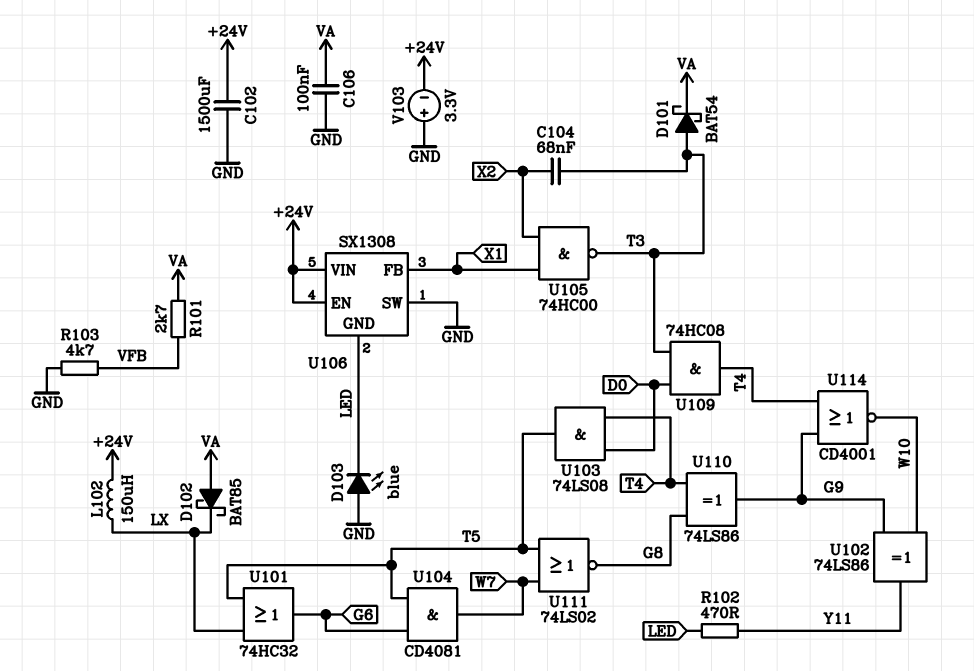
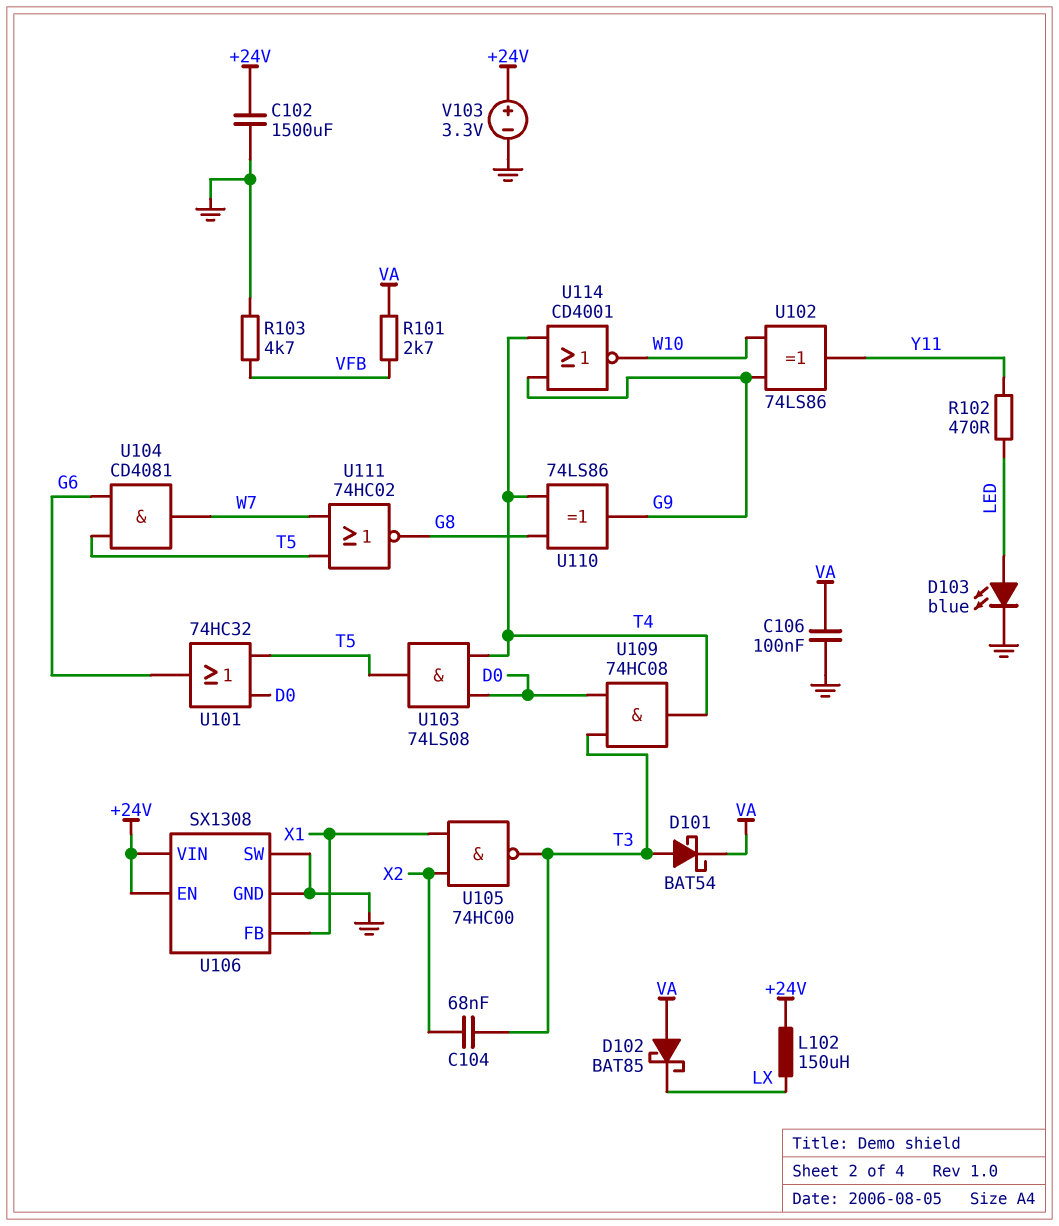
D103: LED blue (A GND, K LED) -> LED blue (A LED, K GND)
U101: OR 74HC32 (in LX, in T5, out G6) -> OR 74HC32 (in D0, in T5, out G6)
U106 pin GND: LED -> GND
U111: NOR 74LS02 (in T5, in W7, out G8) -> NOR 74HC02 (in T5, in W7, out G8)
V103: 3.3V (plus GND, minus +24V) -> 3.3V (plus +24V, minus GND)

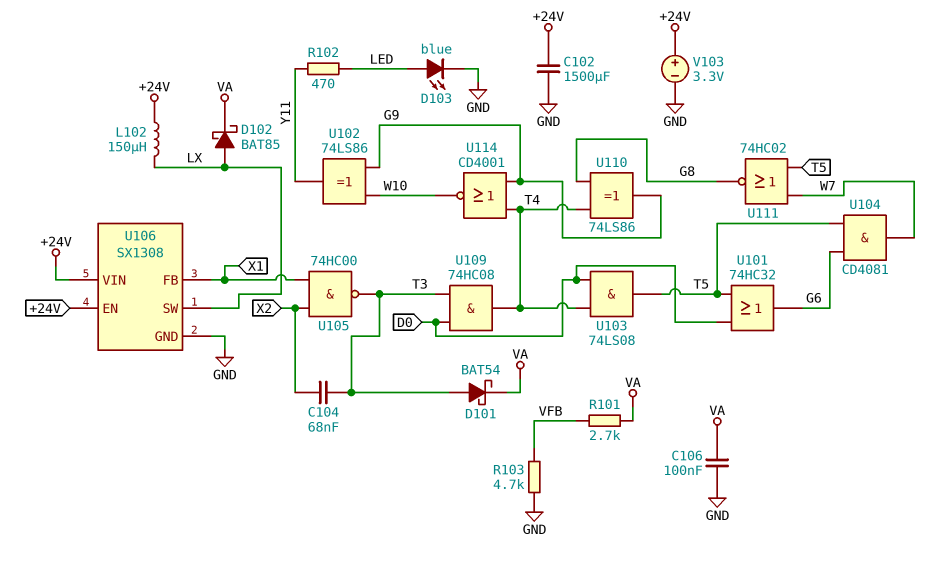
D102: schottky BAT85 (A VA, K LX) -> schottky BAT85 (A LX, K VA)
U106 pin SW: GND -> LX

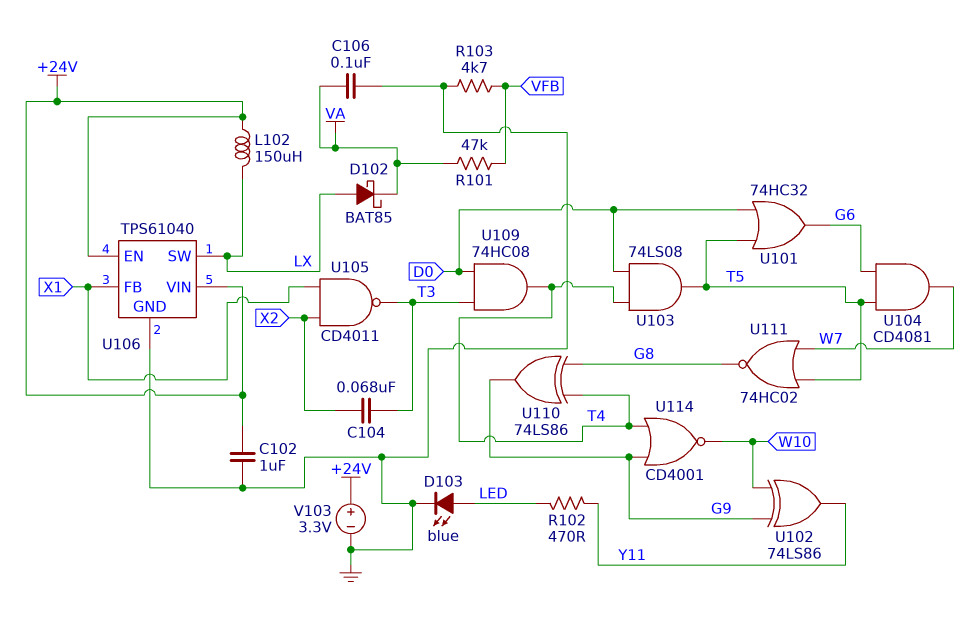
C102: 1500uF (+24V, GND) -> 1uF (+24V, GND)
D101: schottky BAT54 (A T3, K VA) -> none
R101: 2.7k (VA, VFB) -> 47k (VA, VFB)
U105: NAND 74HC00 (in X1, in X2, out T3) -> NAND CD4011 (in X1, in X2, out T3)
U106: SX1308 -> TPS61040

